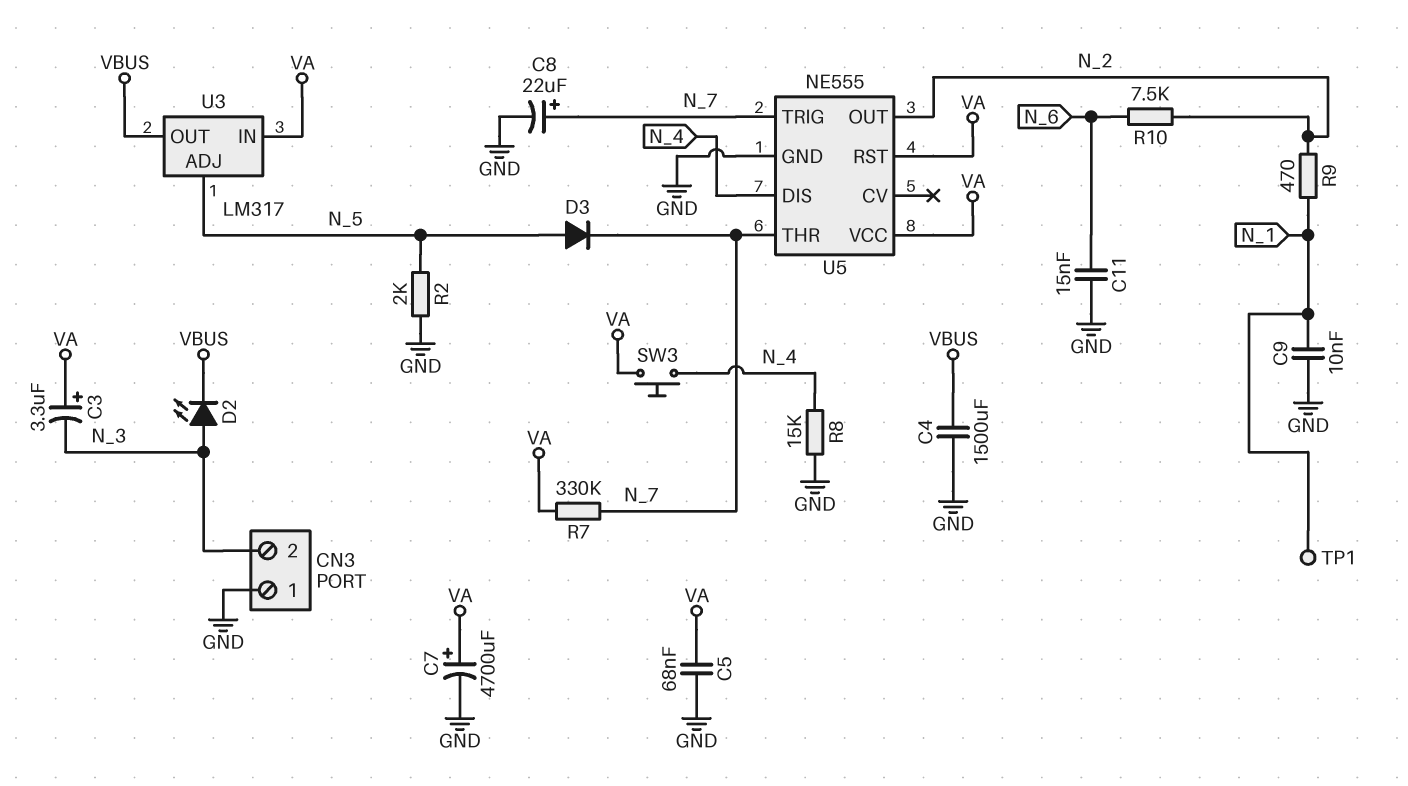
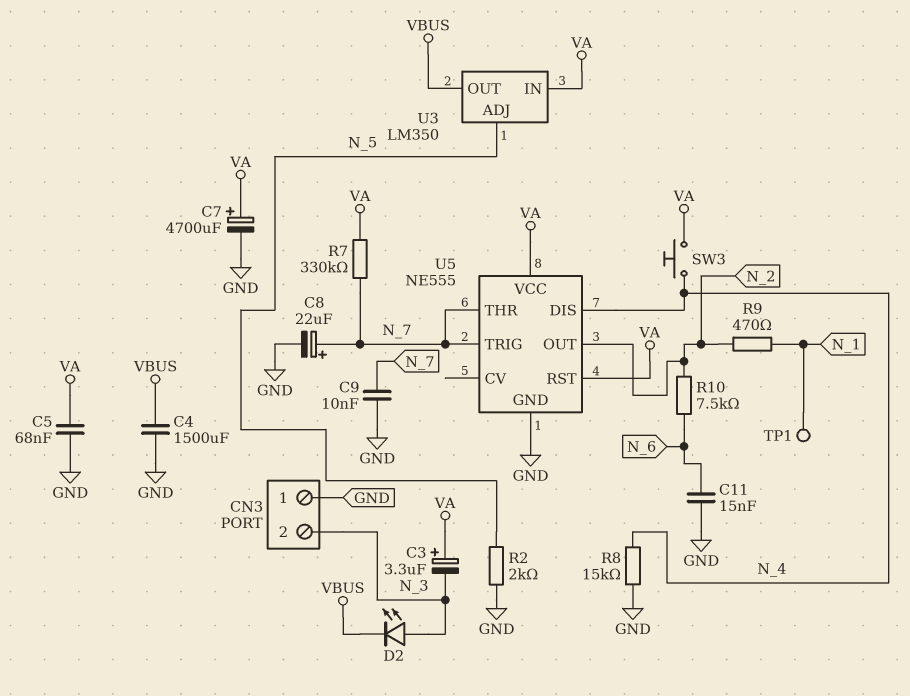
C9: 10nF (GND, N_1) -> 10nF (GND, N_7)
D3: diode (A N_5, K N_7) -> none
U3: LM317 -> LM350

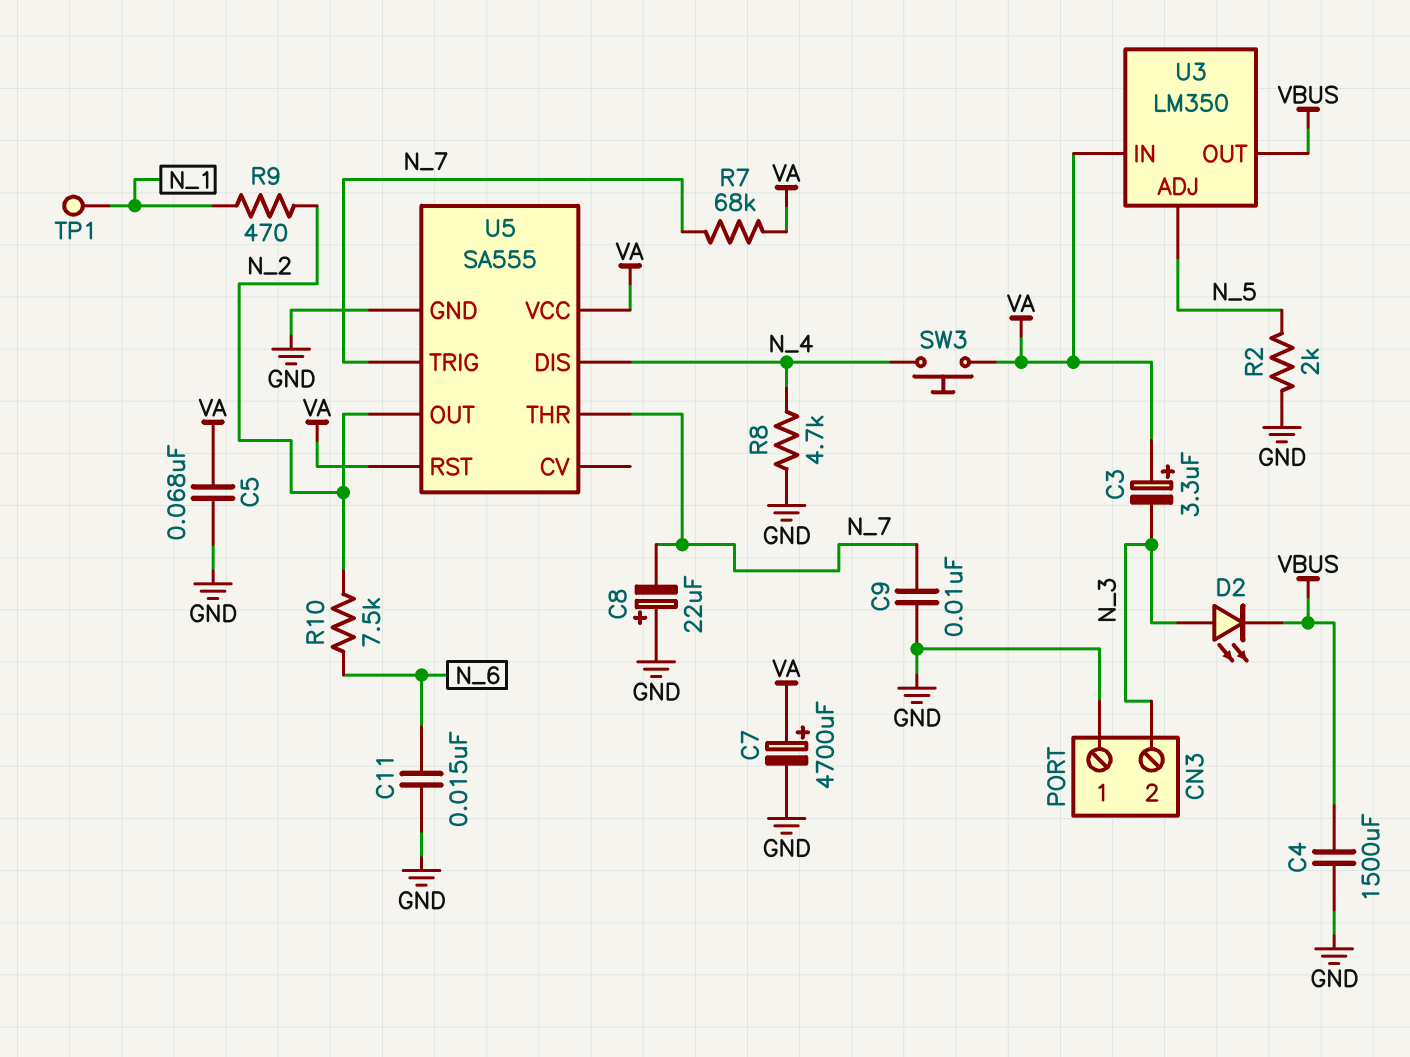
C8: 22uF (plus N_7, minus GND) -> 22uF (plus GND, minus N_7)
R7: 330k (N_7, VA) -> 68k (N_7, VA)
R8: 15k (GND, N_4) -> 4.7k (GND, N_4)
U5: NE555 -> SA555

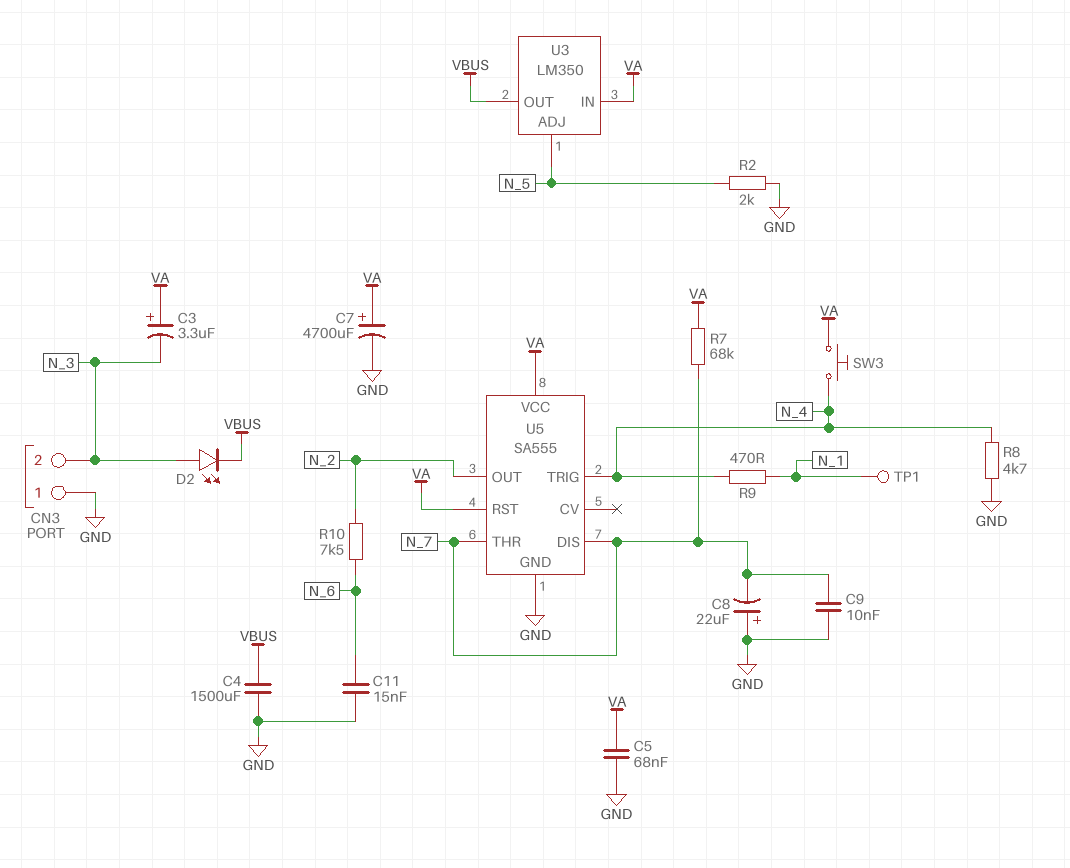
R9: 470 (N_1, N_2) -> 470 (N_1, N_4)
U5 pin DIS: N_4 -> N_7
U5 pin TRIG: N_7 -> N_4

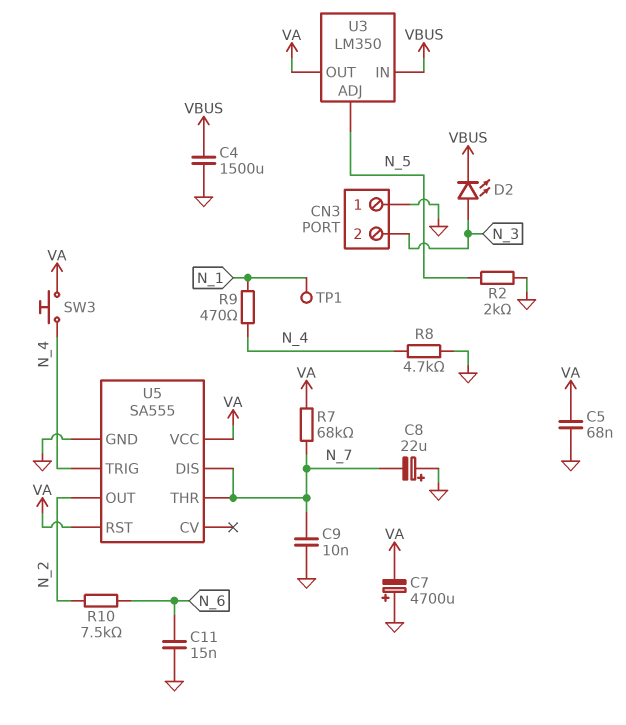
C3: 3.3uF (plus VA, minus N_3) -> none
C7: 4700uF (plus VA, minus GND) -> 4700uF (plus GND, minus VA)
U3 pin IN: VA -> VBUS
U3 pin OUT: VBUS -> VA

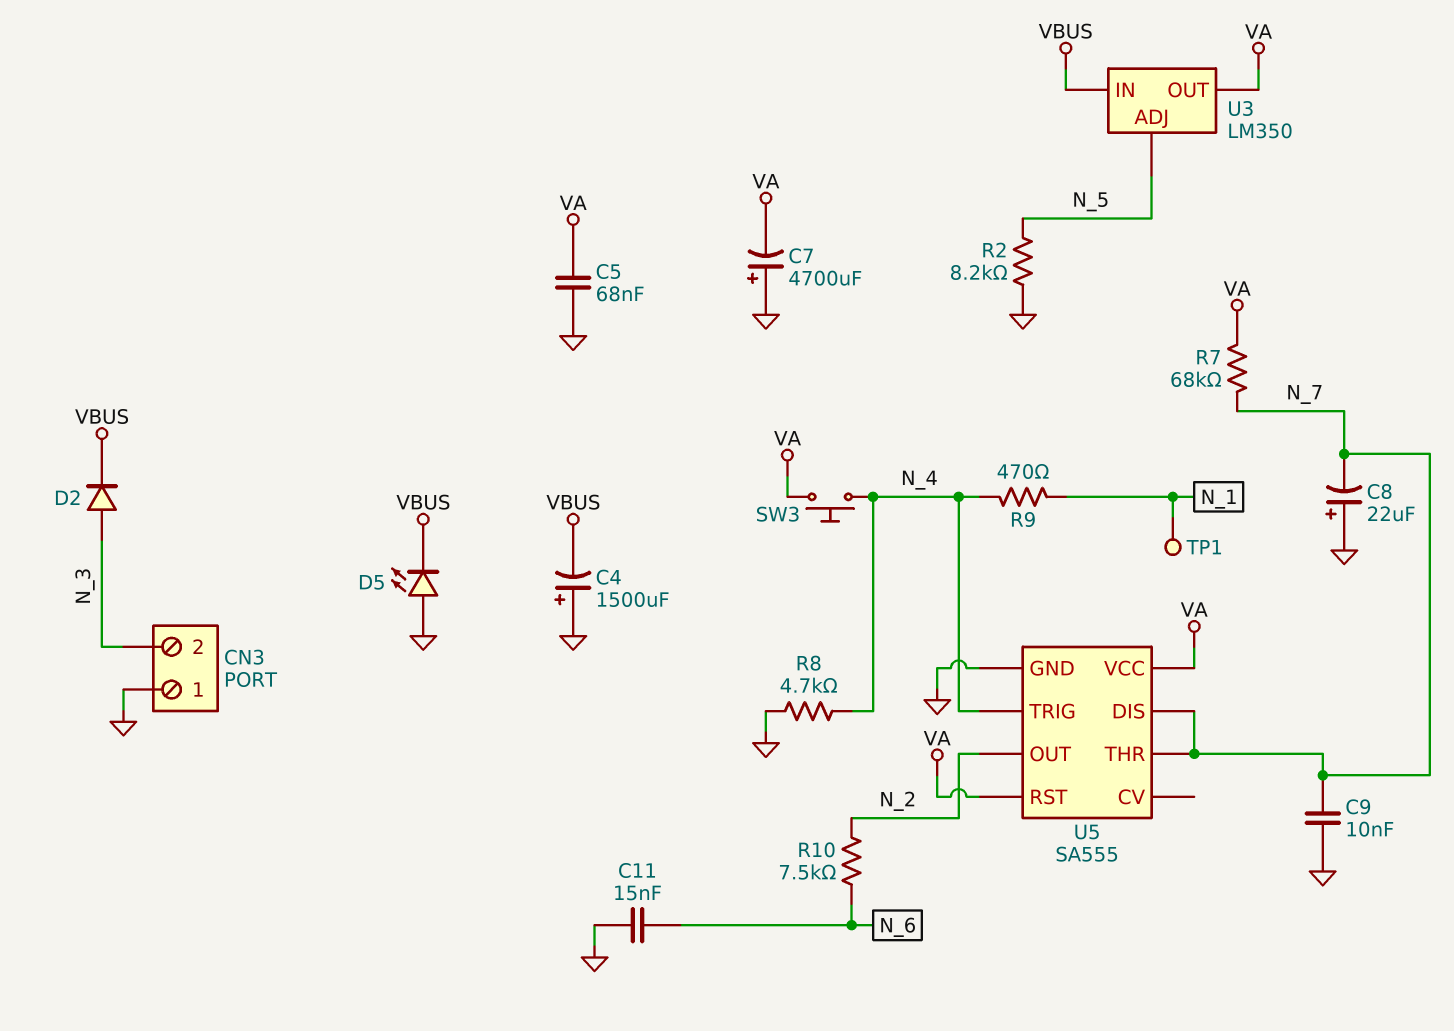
C4: 1500uF (GND, VBUS) -> 1500uF (plus GND, minus VBUS)
D2: LED (A N_3, K VBUS) -> diode (A N_3, K VBUS)
D5: none -> LED (A GND, K VBUS)
R2: 2k (GND, N_5) -> 8.2k (GND, N_5)

